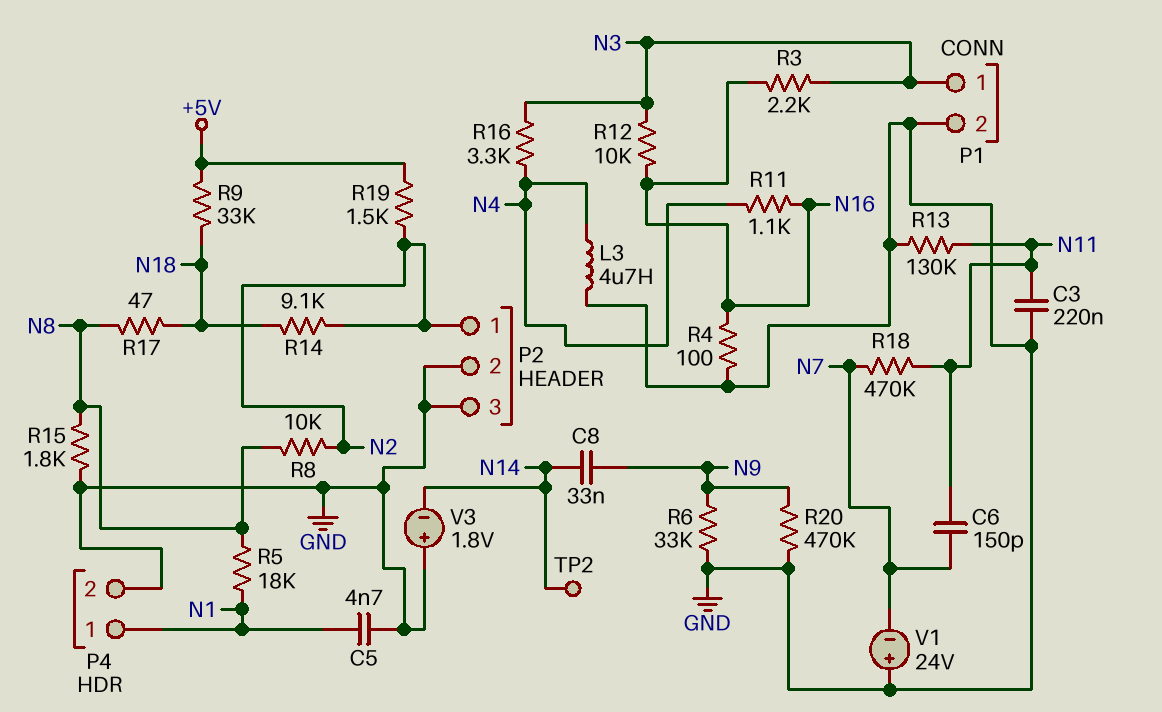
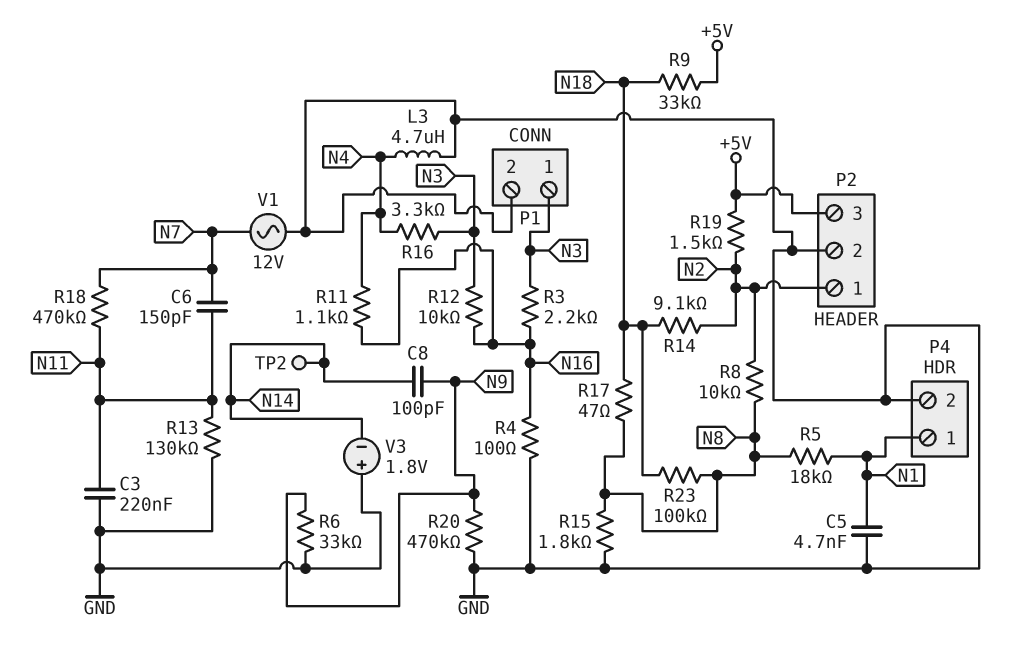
C8: 33nF (N9, N14) -> 100pF (N9, N14)
P2 pin 3: GND -> +5V
R23: none -> 100k (N8, N18)
V1: 24V (plus GND, minus N7) -> AC 12V (GND, N7)

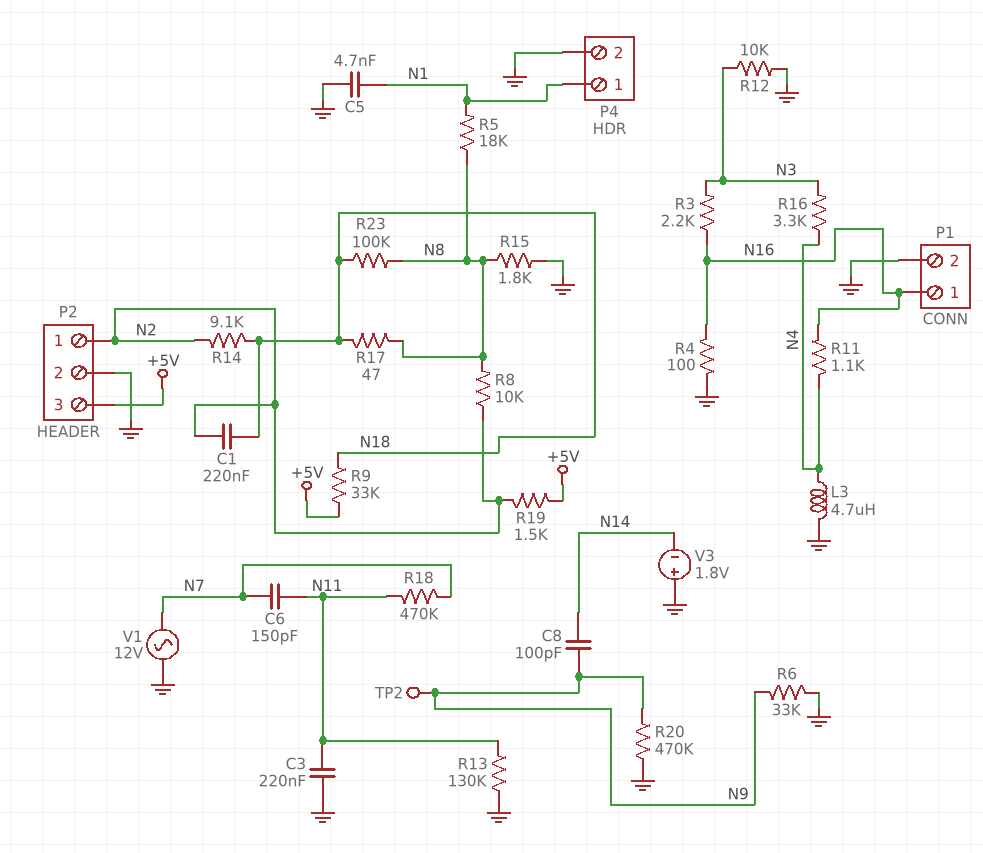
C1: none -> 220nF (N2, N18)
P1 pin 1: N3 -> N16
R12: 10k (N3, N16) -> 10k (GND, N3)
TP2: test point (N14) -> test point (N9)

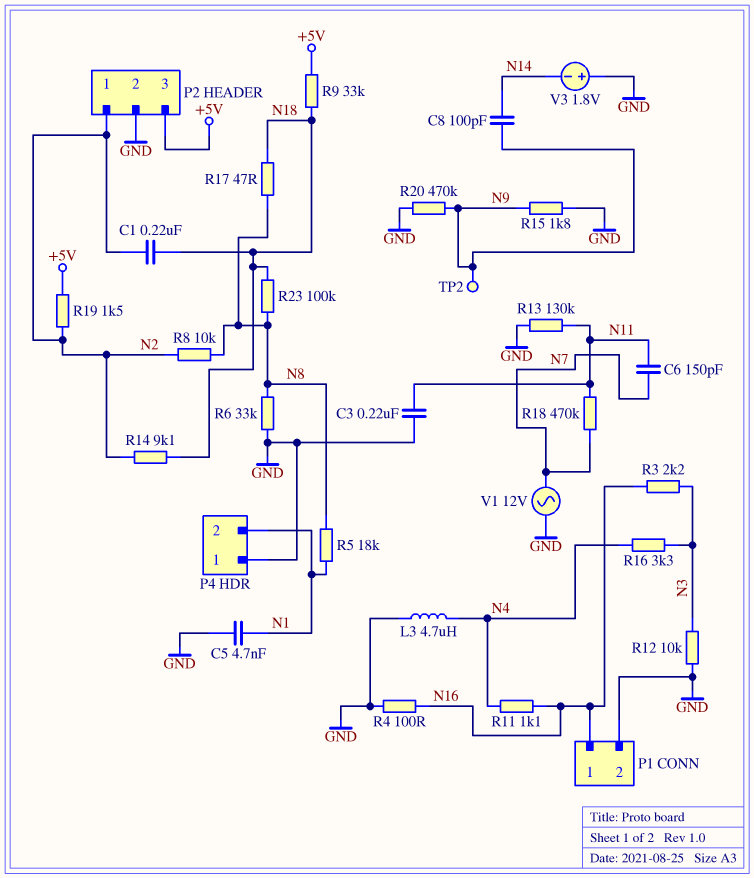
P4 pin 1: N1 -> GND
P4 pin 2: GND -> N1
R6: 33k (GND, N9) -> 33k (GND, N8)
R15: 1.8k (GND, N8) -> 1.8k (GND, N9)

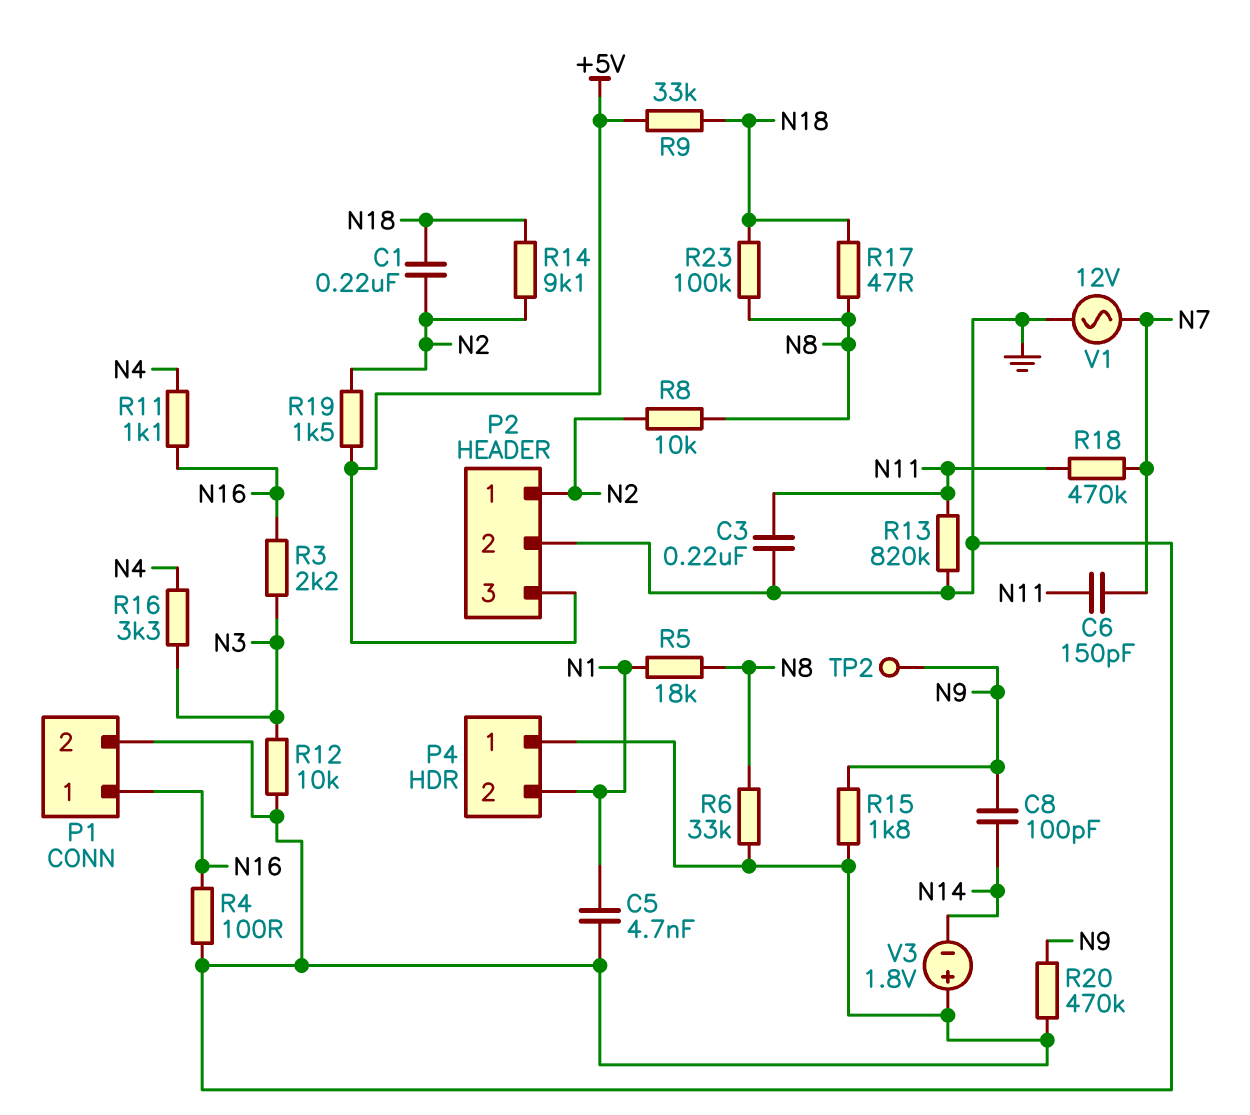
L3: 4.7uH (GND, N4) -> none
R13: 130k (GND, N11) -> 820k (GND, N11)

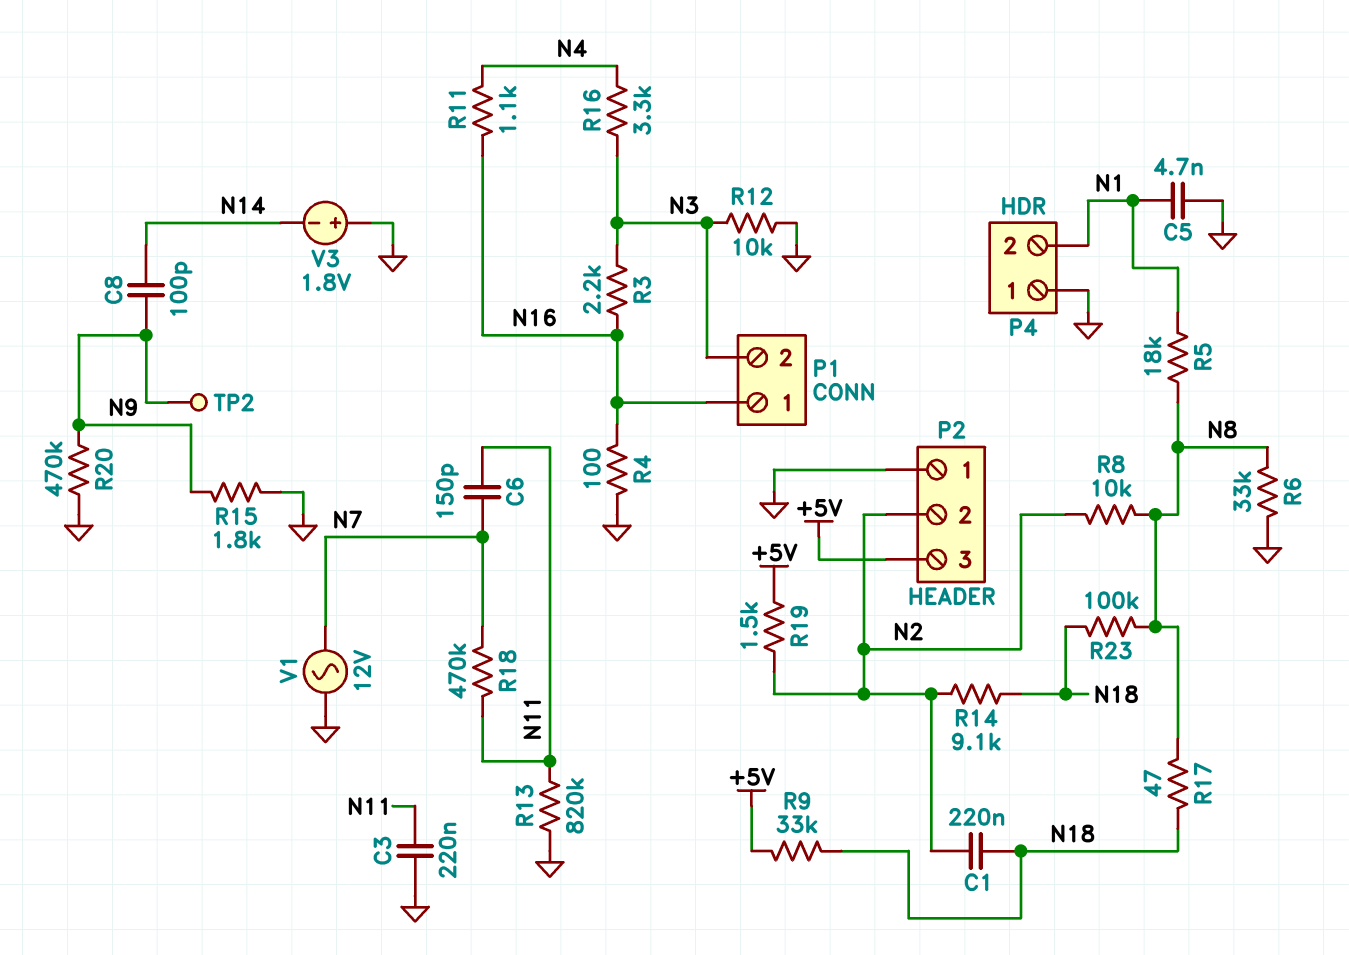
P1 pin 2: GND -> N3
P2 pin 1: N2 -> GND
P2 pin 2: GND -> N2

